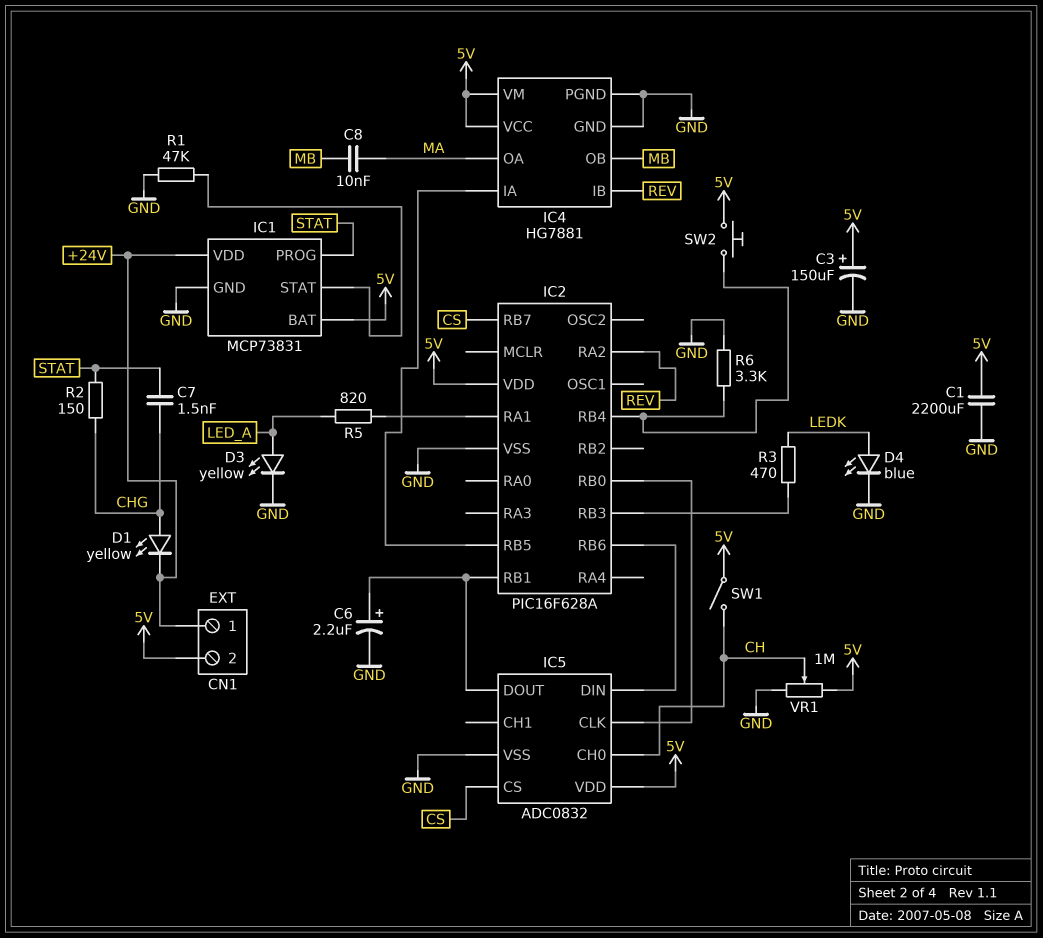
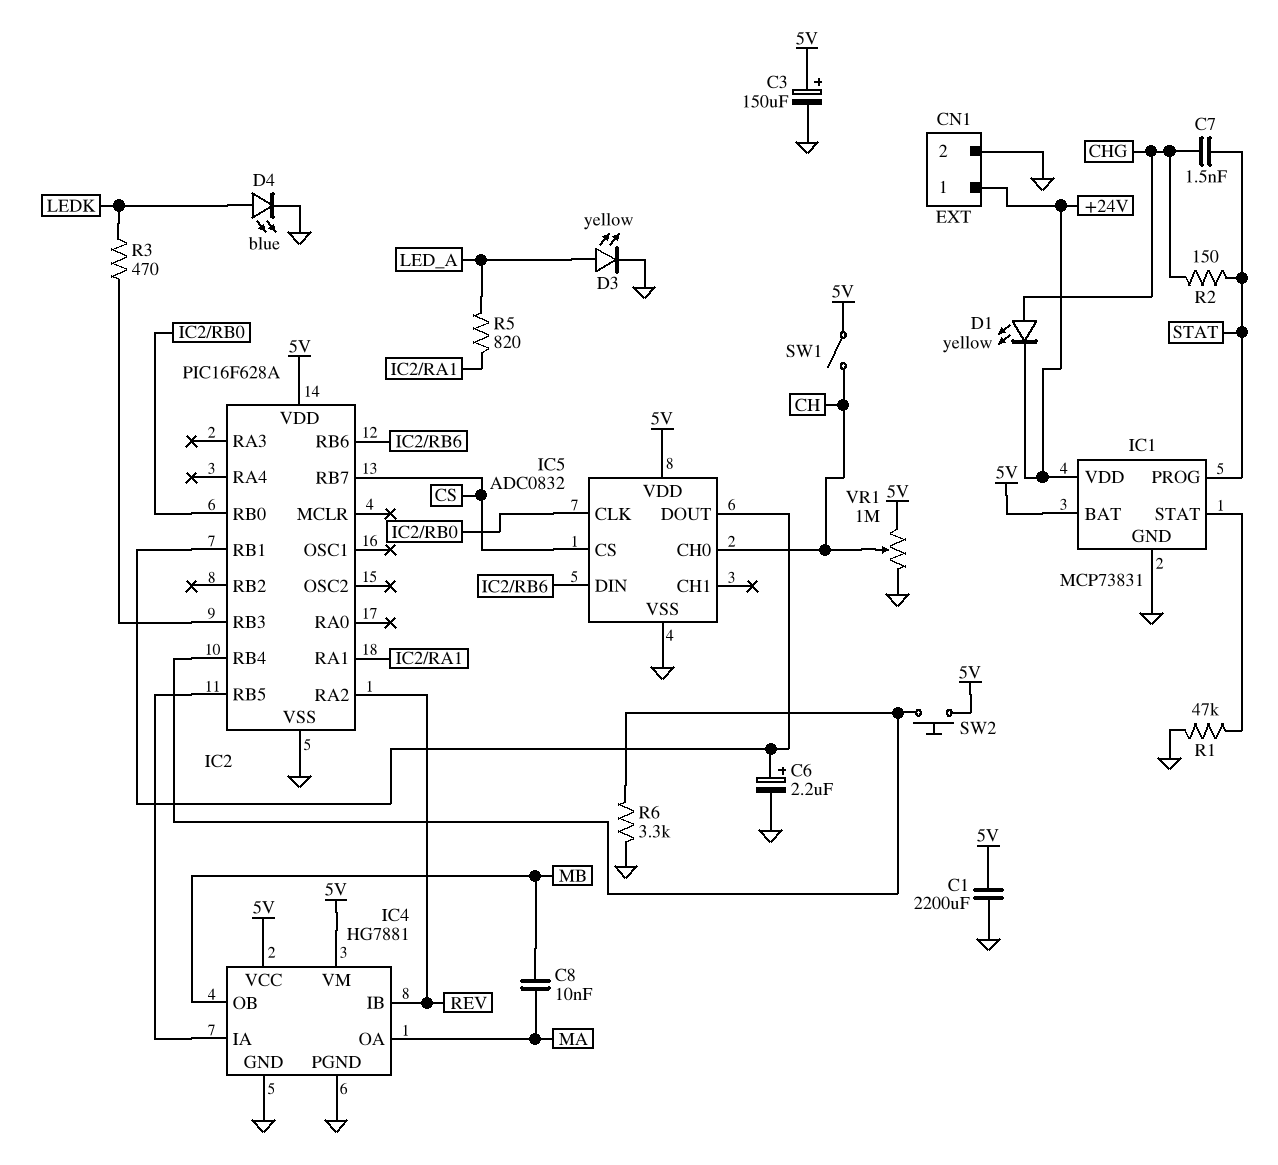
CN1 pin 2: 5V -> GND

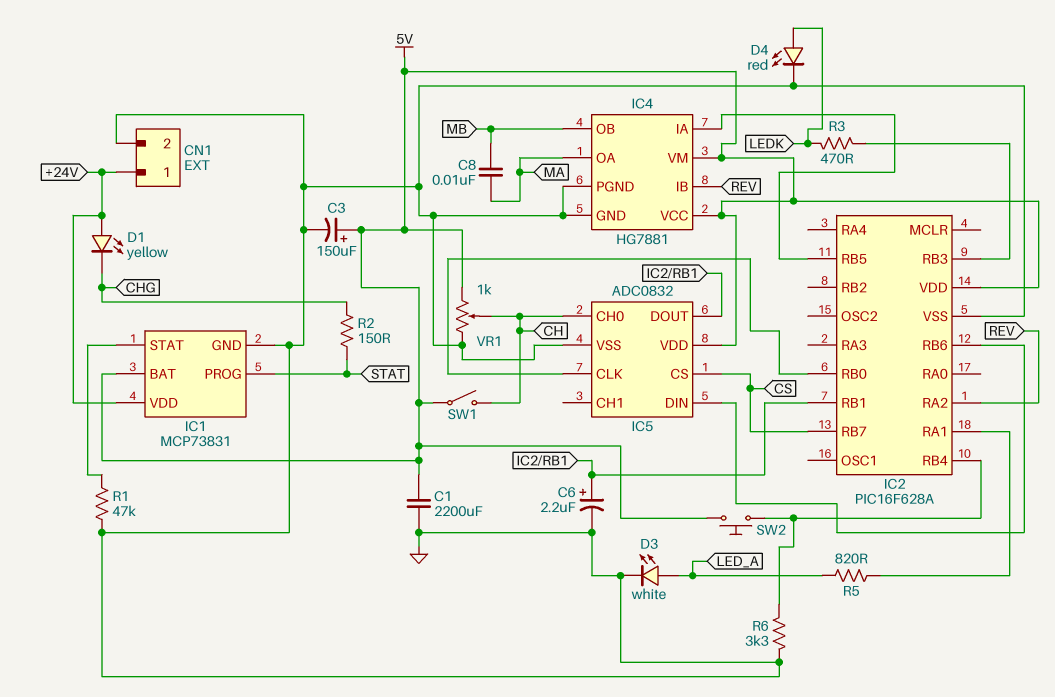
C7: 1.5nF (CHG, STAT) -> none
D1: LED yellow (A CHG, K +24V) -> LED yellow (A +24V, K CHG)
D3: LED yellow (A LED_A, K GND) -> LED white (A LED_A, K GND)
D4: LED blue (A LEDK, K GND) -> LED red (A LEDK, K GND)
VR1: 1M (5V, GND, wiper CH) -> 1k (5V, GND, wiper CH)

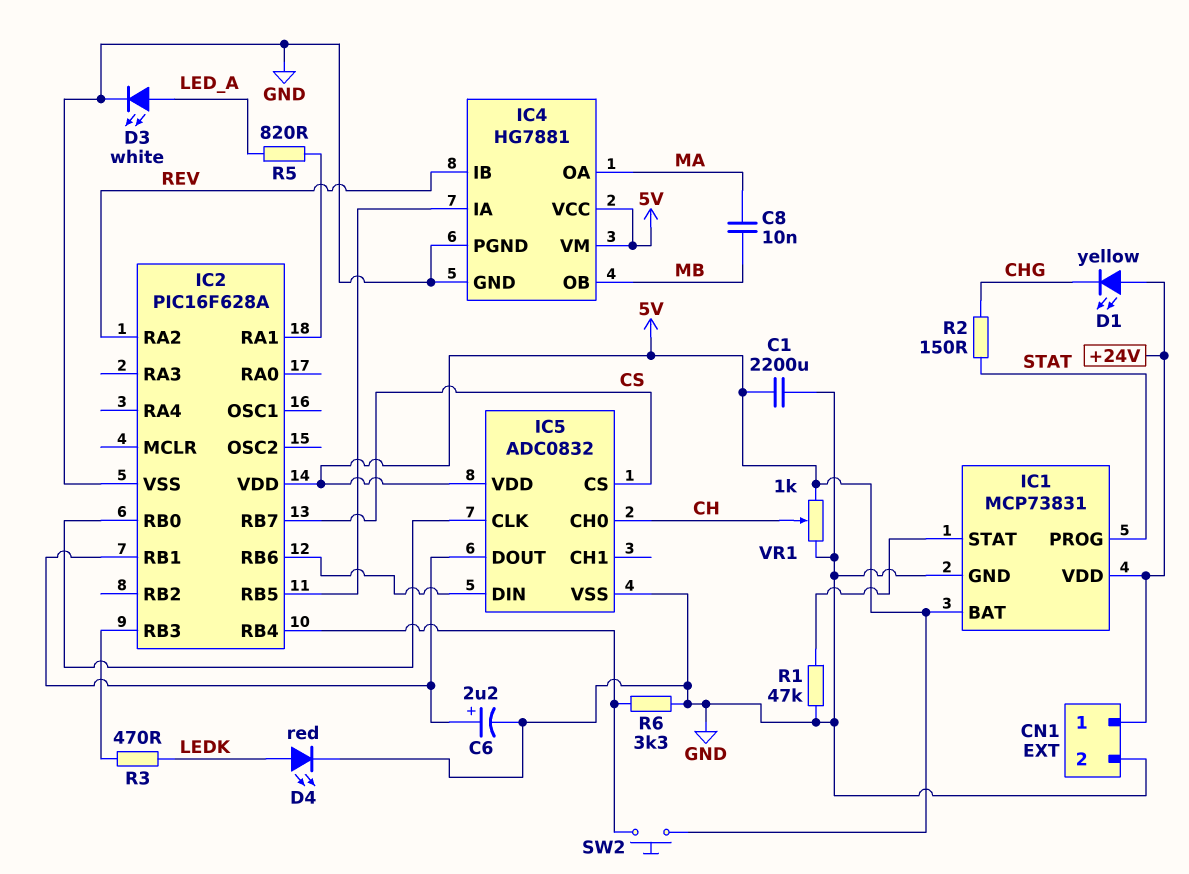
C3: 150uF (plus 5V, minus GND) -> none
SW1: switch (5V, CH) -> none

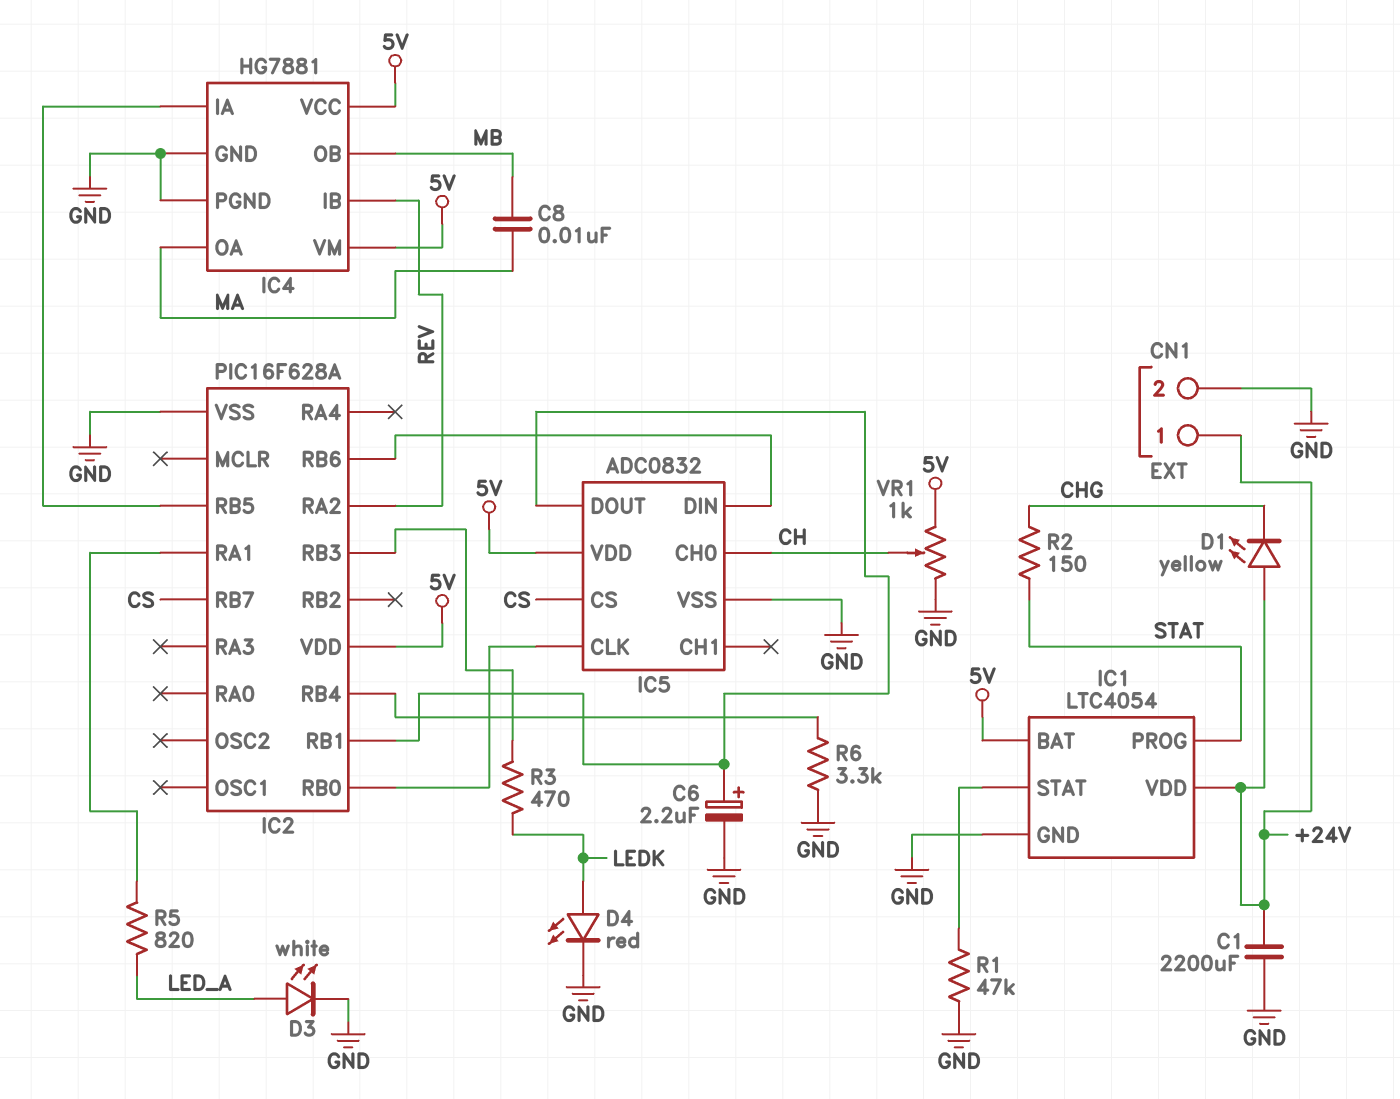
C1: 2200uF (5V, GND) -> 2200uF (+24V, GND)
IC1: MCP73831 -> LTC4054
SW2: button (5V, IC2/RB4) -> none

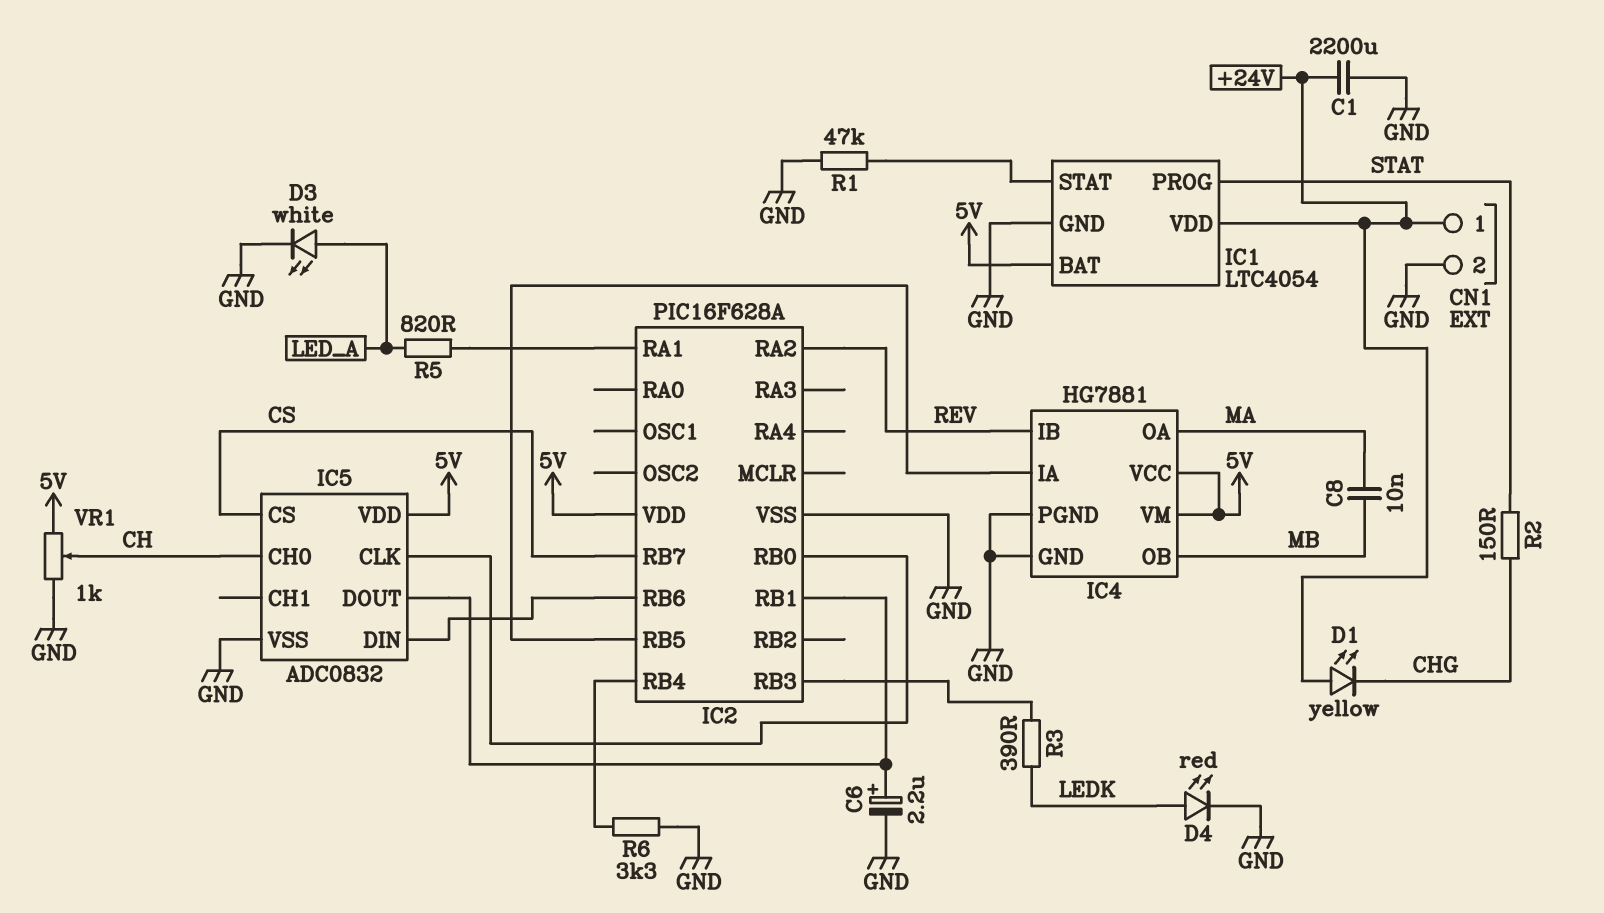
R3: 470 (IC2/RB3, LEDK) -> 390 (IC2/RB3, LEDK)

